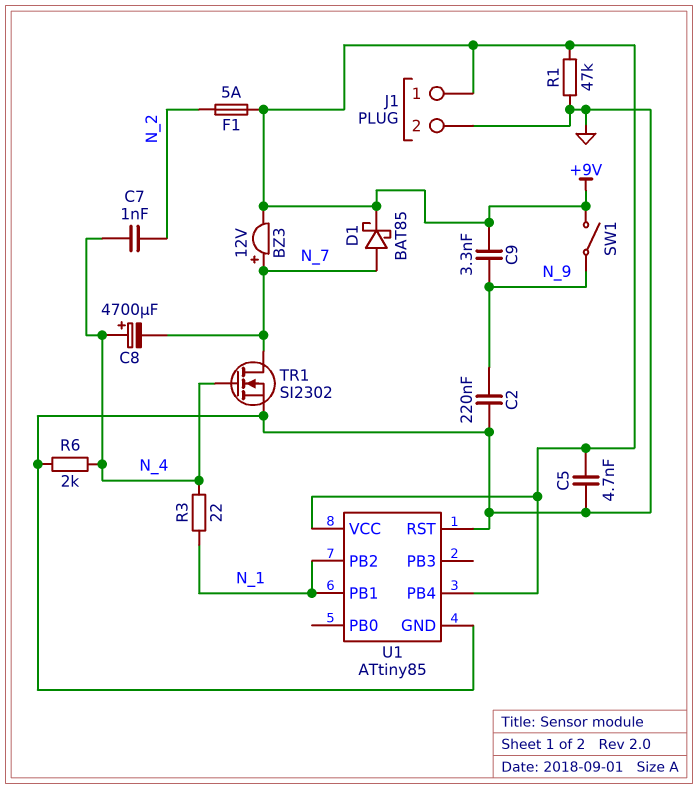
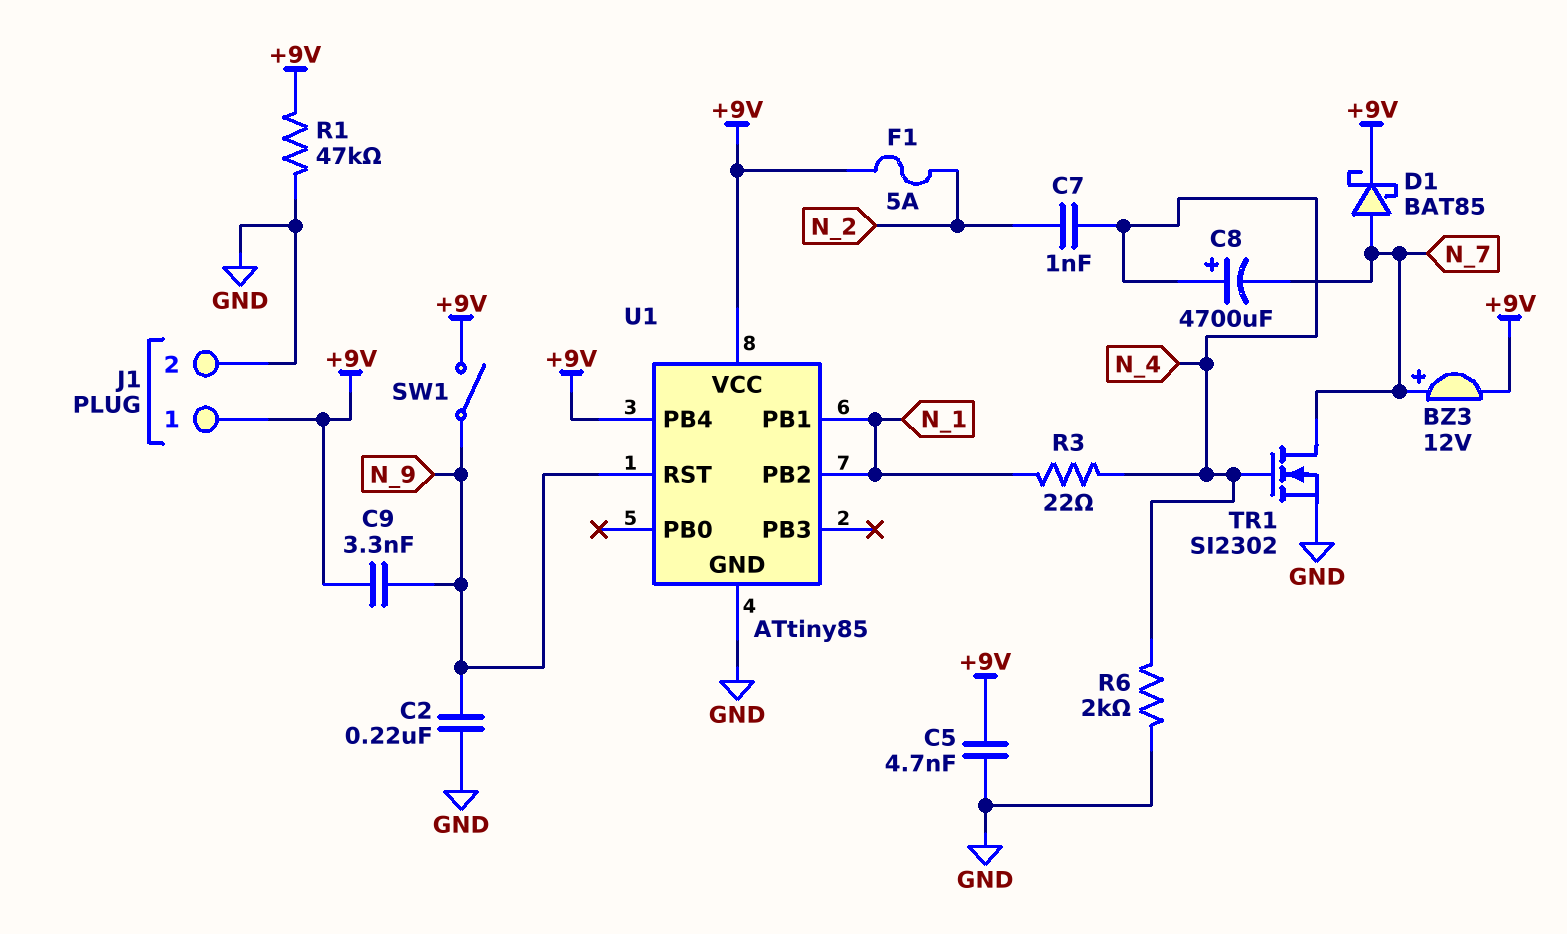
U1 pin RST: GND -> N_9

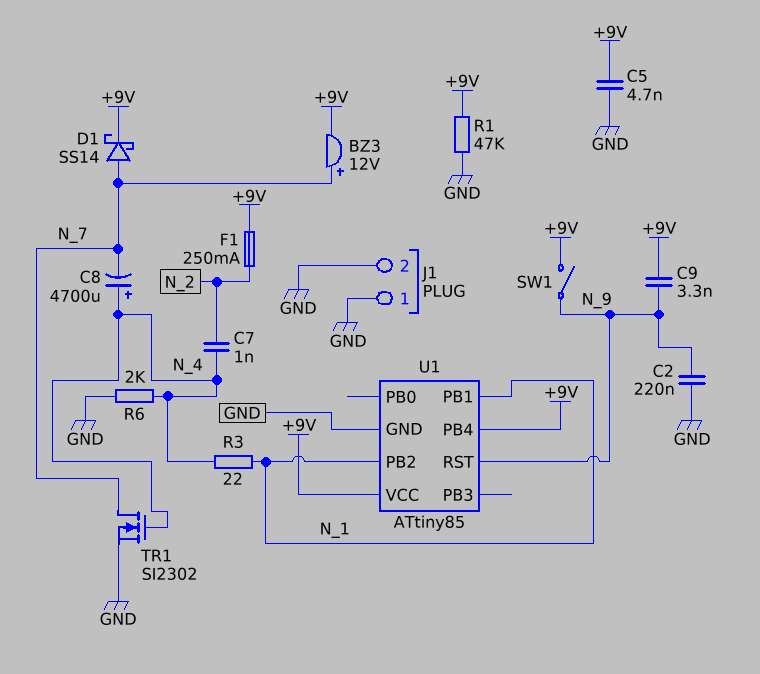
D1: schottky BAT85 (A N_7, K +9V) -> schottky SS14 (A N_7, K +9V)
F1: 5A (+9V, N_2) -> 250mA (+9V, N_2)
J1 pin 1: +9V -> GND

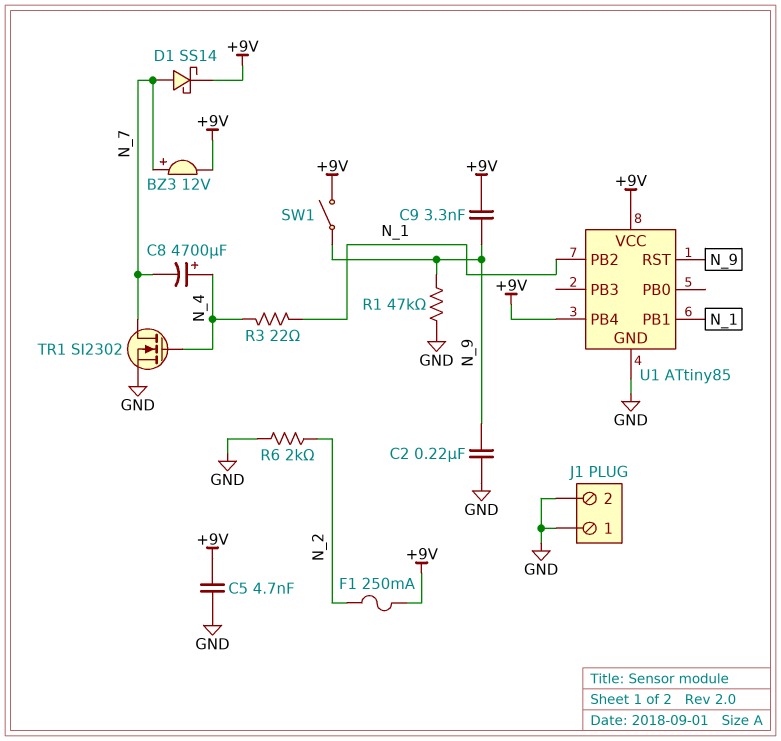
C7: 1nF (N_2, N_4) -> none
R1: 47k (+9V, GND) -> 47k (GND, N_9)
R6: 2k (GND, N_4) -> 2k (GND, N_2)

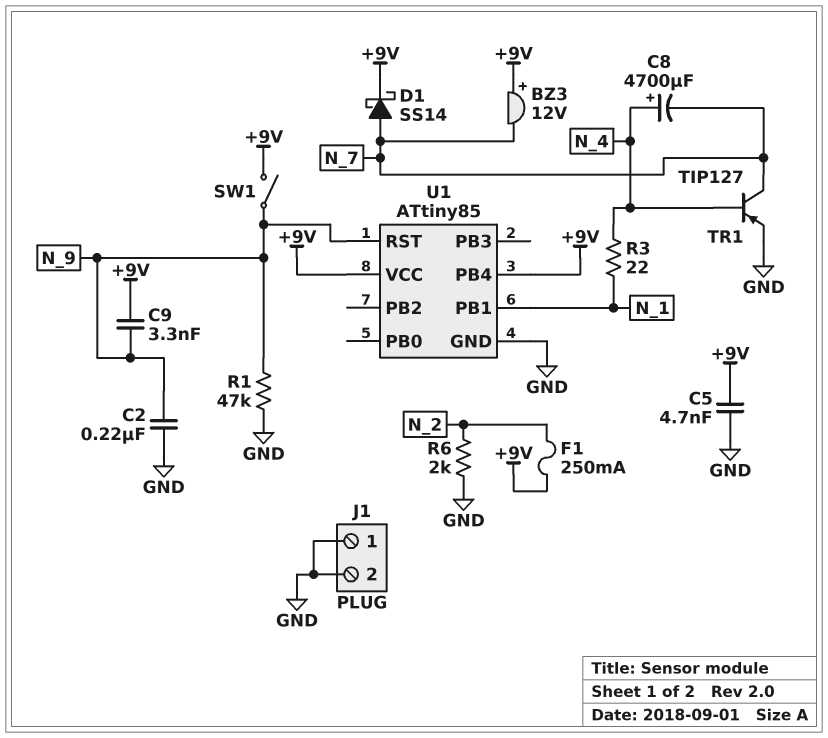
BZ3: buzzer 12V (plus N_7, minus +9V) -> buzzer 12V (plus +9V, minus N_7)
TR1: NMOS SI2302 (G N_4, D N_7, S GND) -> PNP TIP127 (B N_4, C N_7, E GND)
U1 pin PB2: N_1 -> none

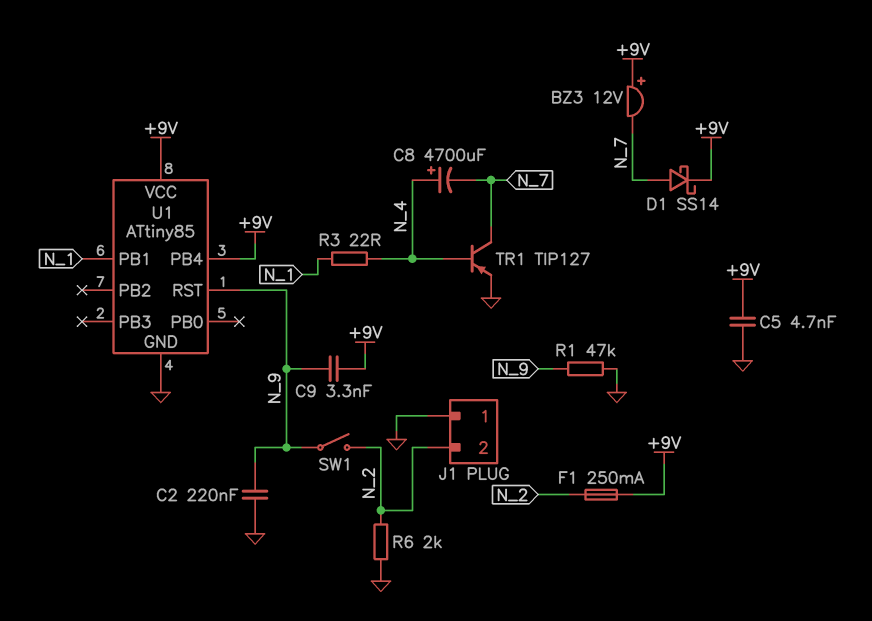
J1 pin 2: GND -> N_2
SW1: switch (+9V, N_9) -> switch (N_2, N_9)

